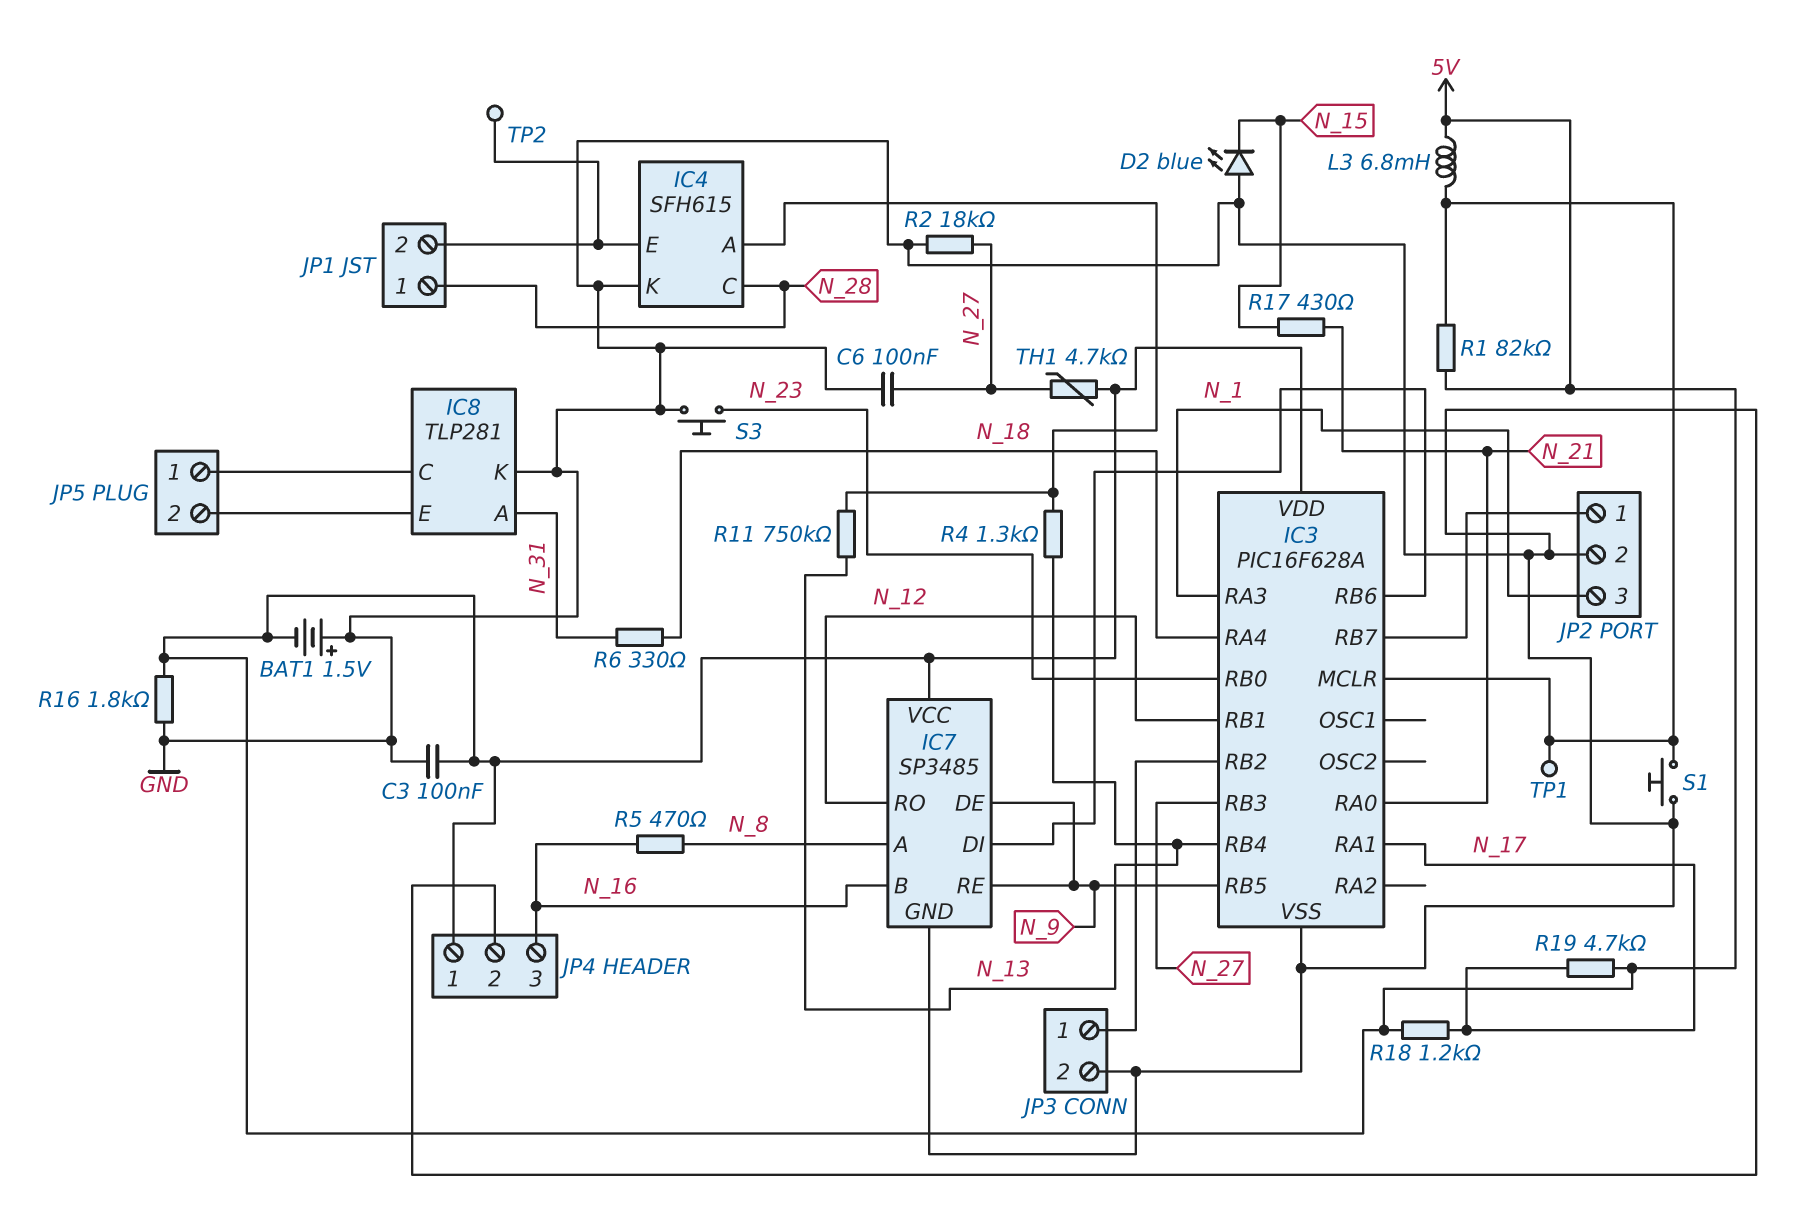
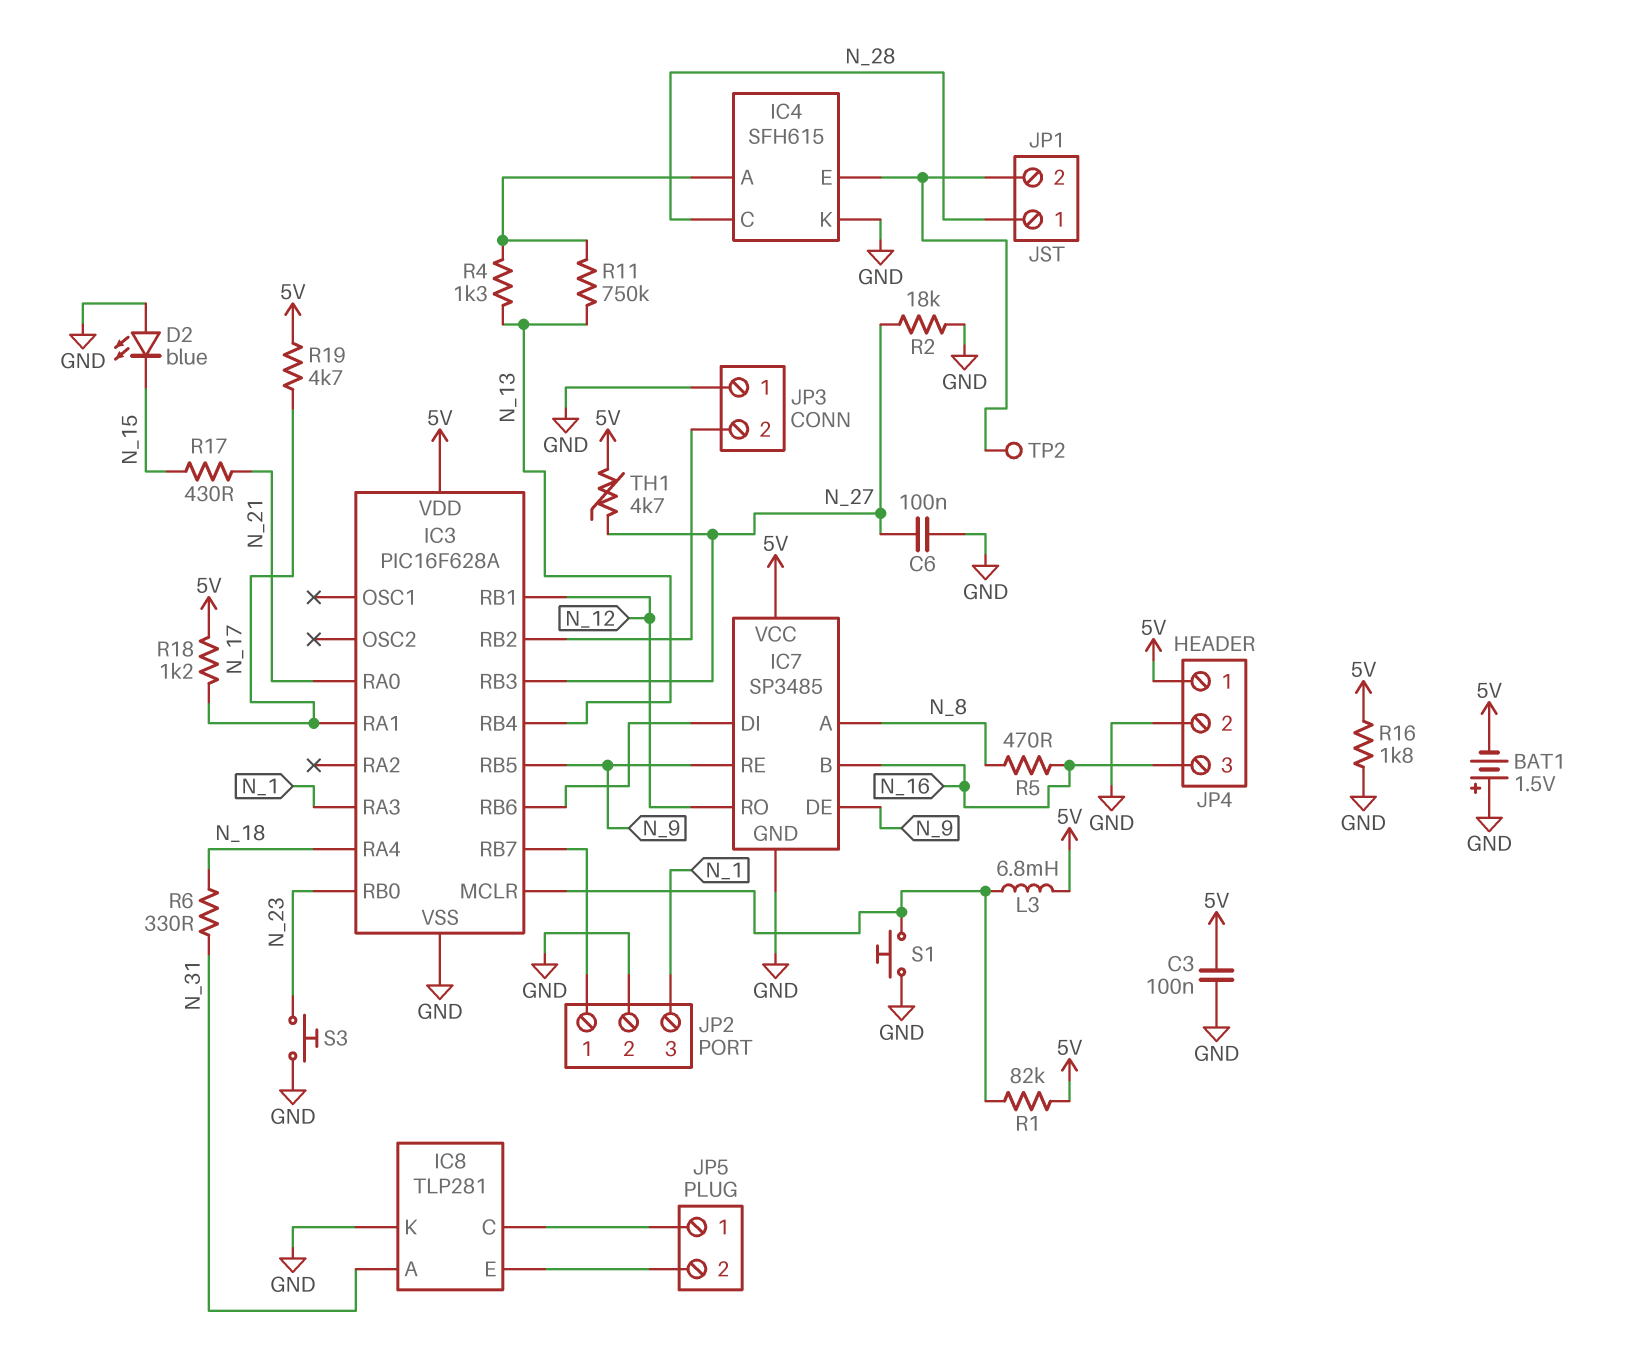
JP3 pin 1: IC3/RB2 -> GND
JP3 pin 2: GND -> IC3/RB2
TP1: test point (IC3/MCLR) -> none

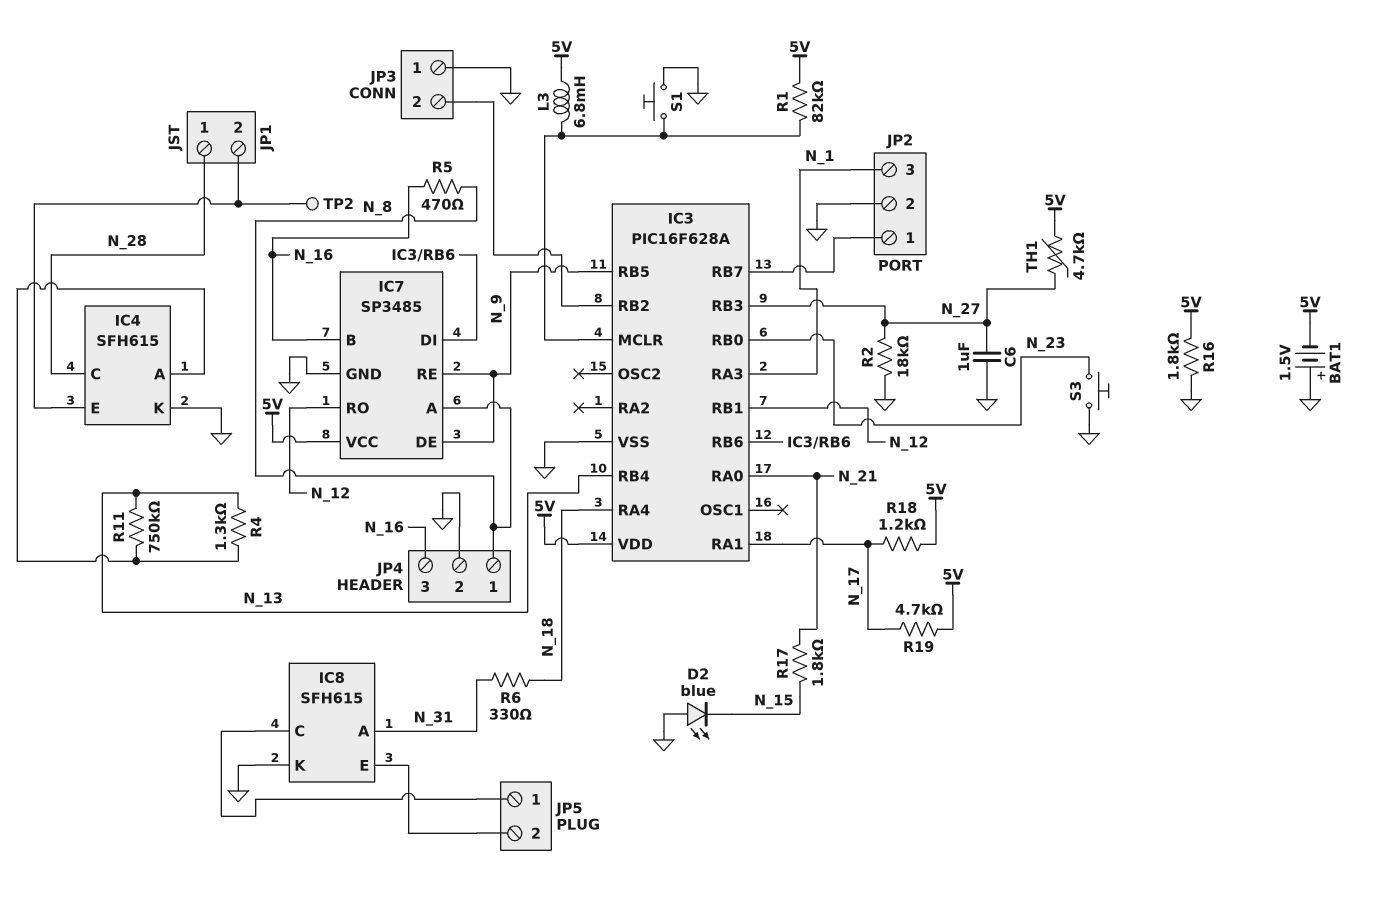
C3: 100nF (5V, GND) -> none
C6: 100nF (GND, N_27) -> 1uF (GND, N_27)
IC8: TLP281 -> SFH615
JP4 pin 1: 5V -> N_8
R17: 430 (N_15, N_21) -> 1.8k (N_15, N_21)

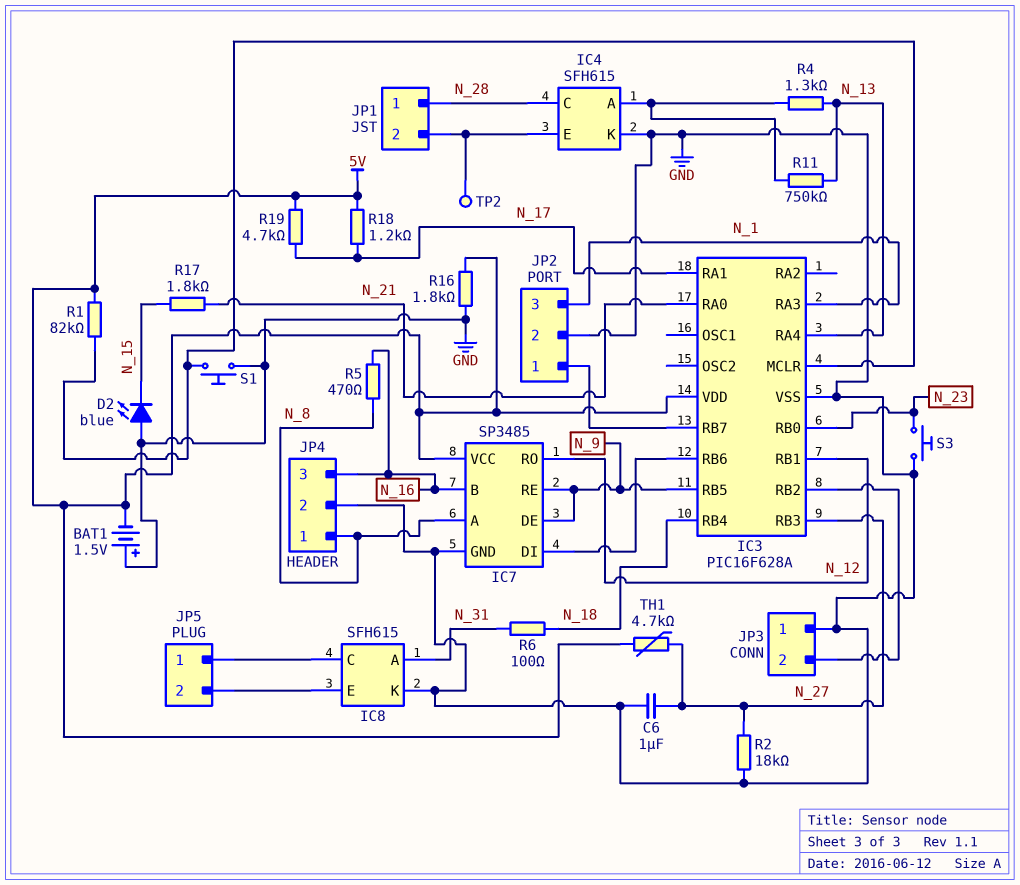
IC3 pin RA4: N_18 -> N_13
IC3 pin RB4: N_13 -> N_18
L3: 6.8mH (5V, IC3/MCLR) -> none
R6: 330 (N_18, N_31) -> 100 (N_18, N_31)

